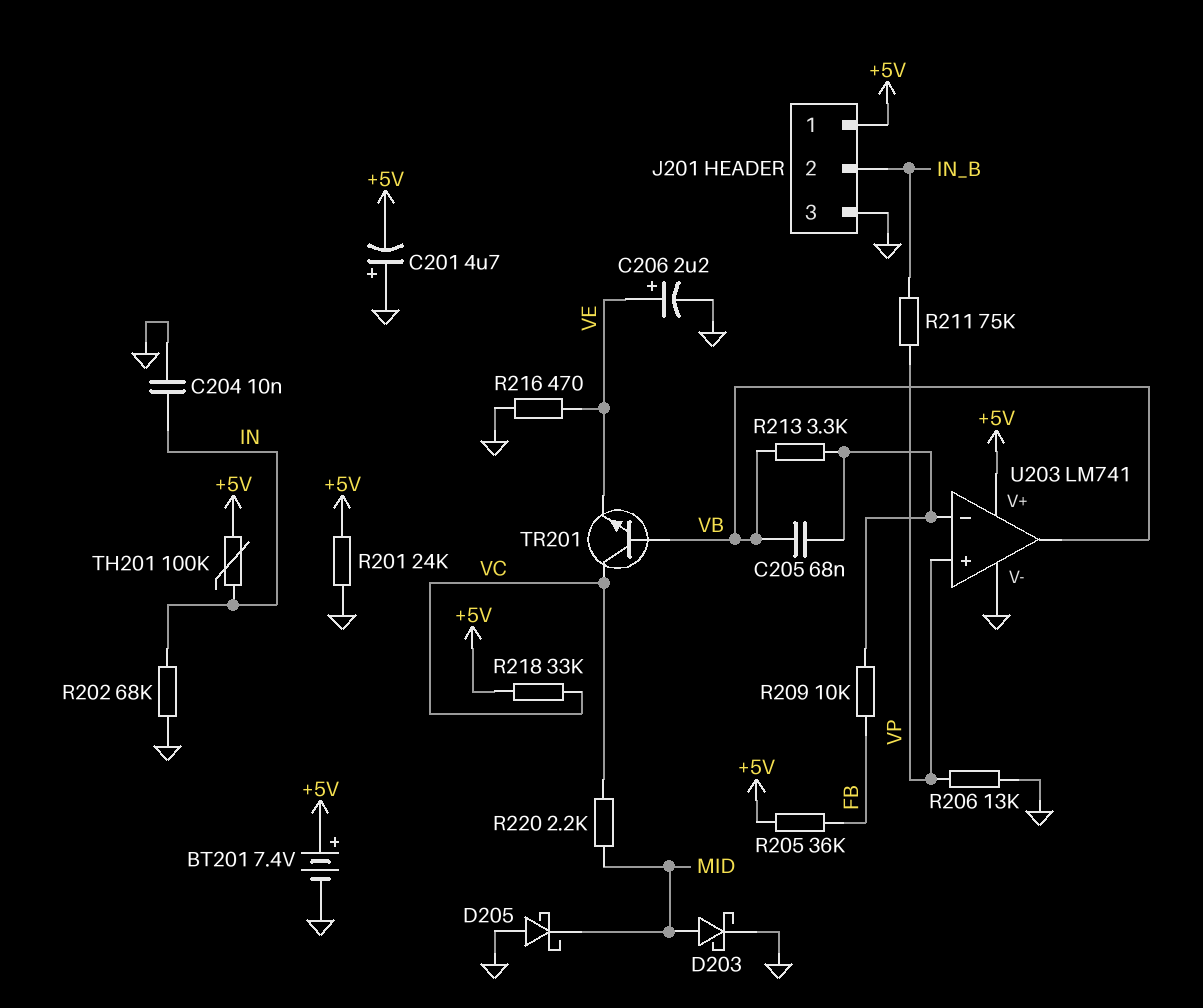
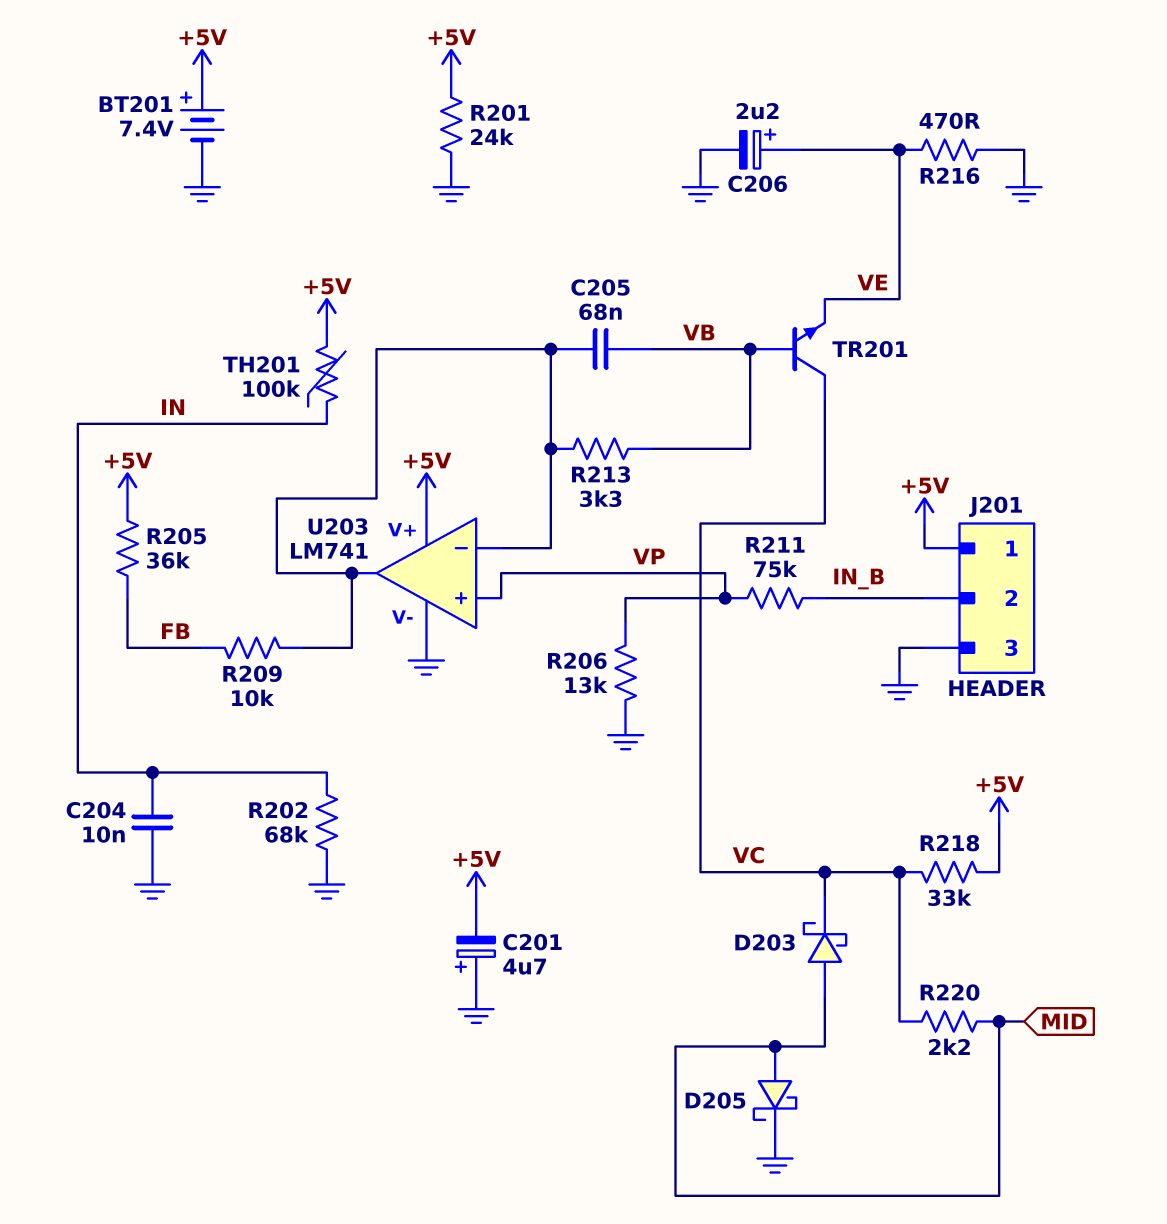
D203: schottky (A MID, K GND) -> schottky (A MID, K VC)
D205: schottky (A GND, K MID) -> schottky (A MID, K GND)
U203 pin out: VB -> U203/in-

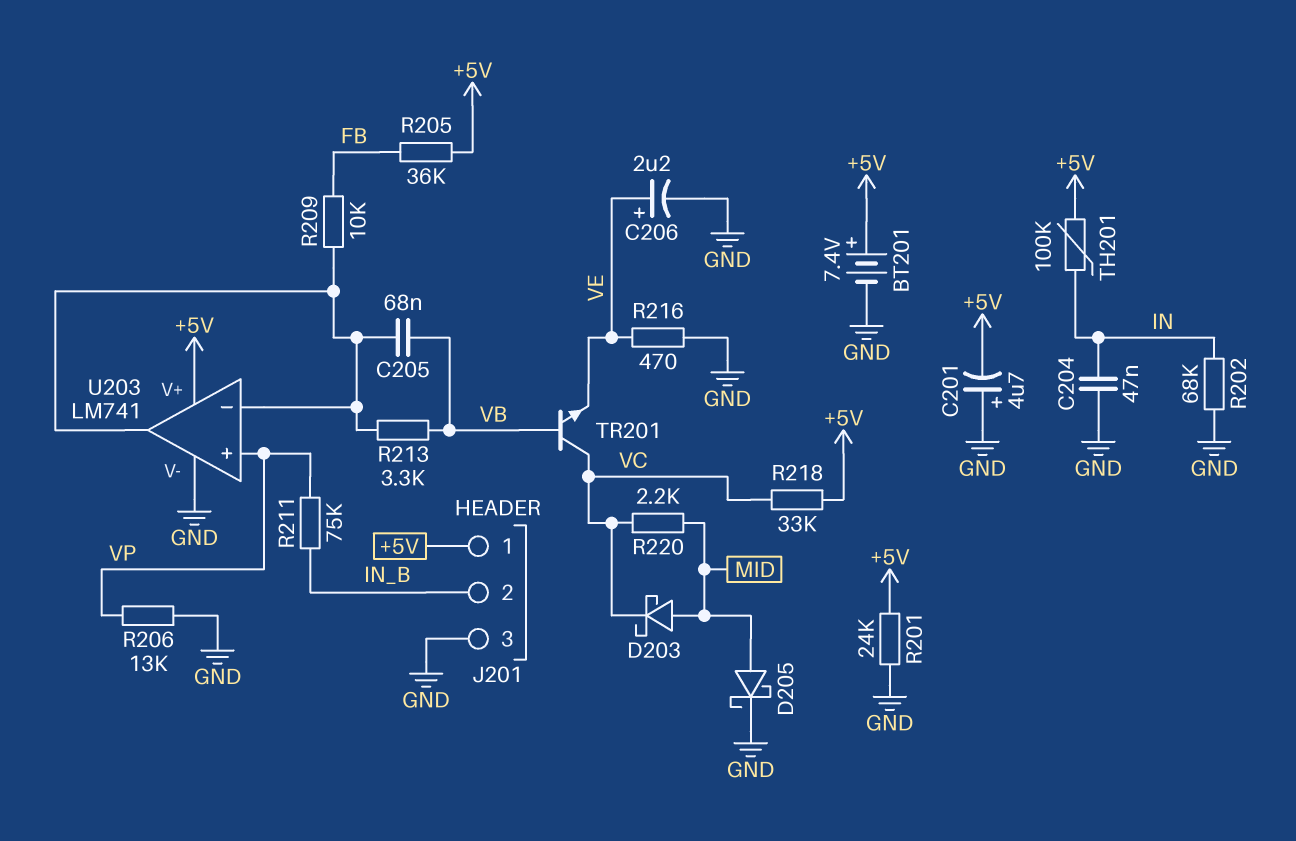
C204: 10nF (GND, IN) -> 47nF (GND, IN)

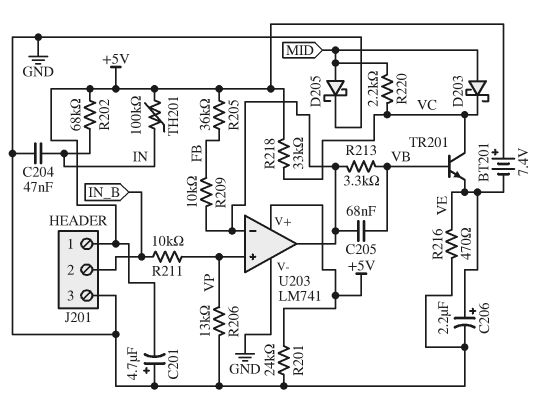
BT201: 7.4V (plus +5V, minus GND) -> 7.4V (plus +5V, minus VE)
R202: 68k (GND, IN) -> 68k (+5V, IN)
R211: 75k (IN_B, VP) -> 10k (IN_B, VP)

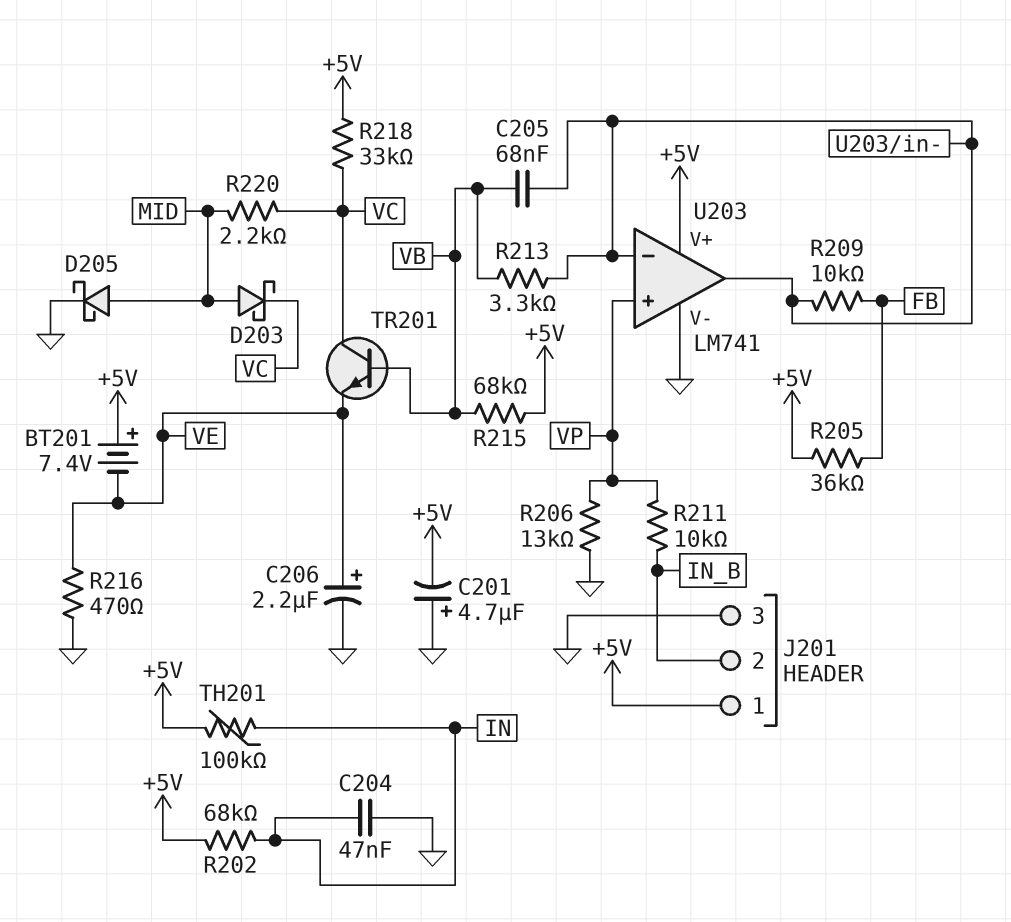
R201: 24k (+5V, GND) -> none
R215: none -> 68k (+5V, VB)

